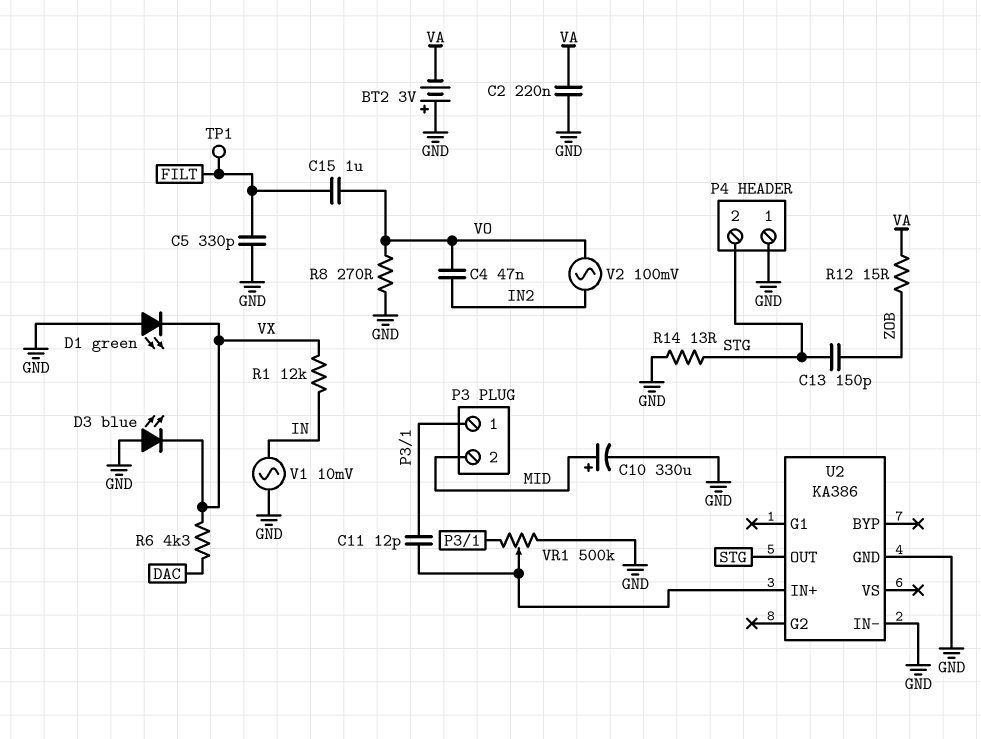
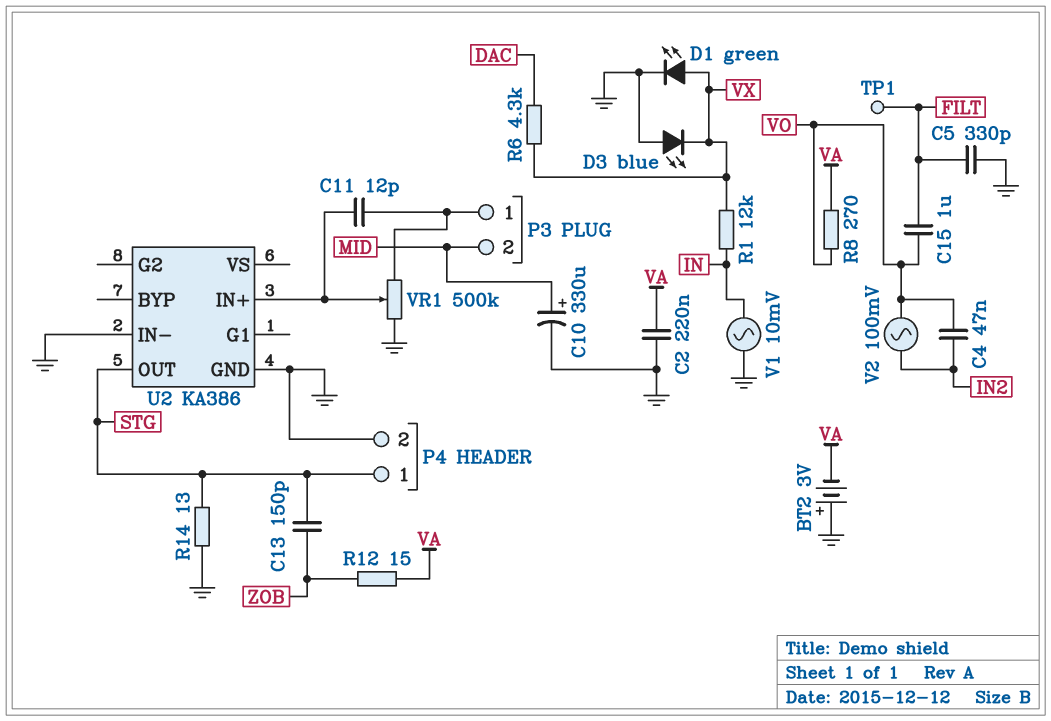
D1: LED green (A GND, K VX) -> LED green (A VX, K GND)
P4 pin 1: GND -> STG
P4 pin 2: STG -> GND
R8: 270 (GND, VO) -> 270 (VA, VO)

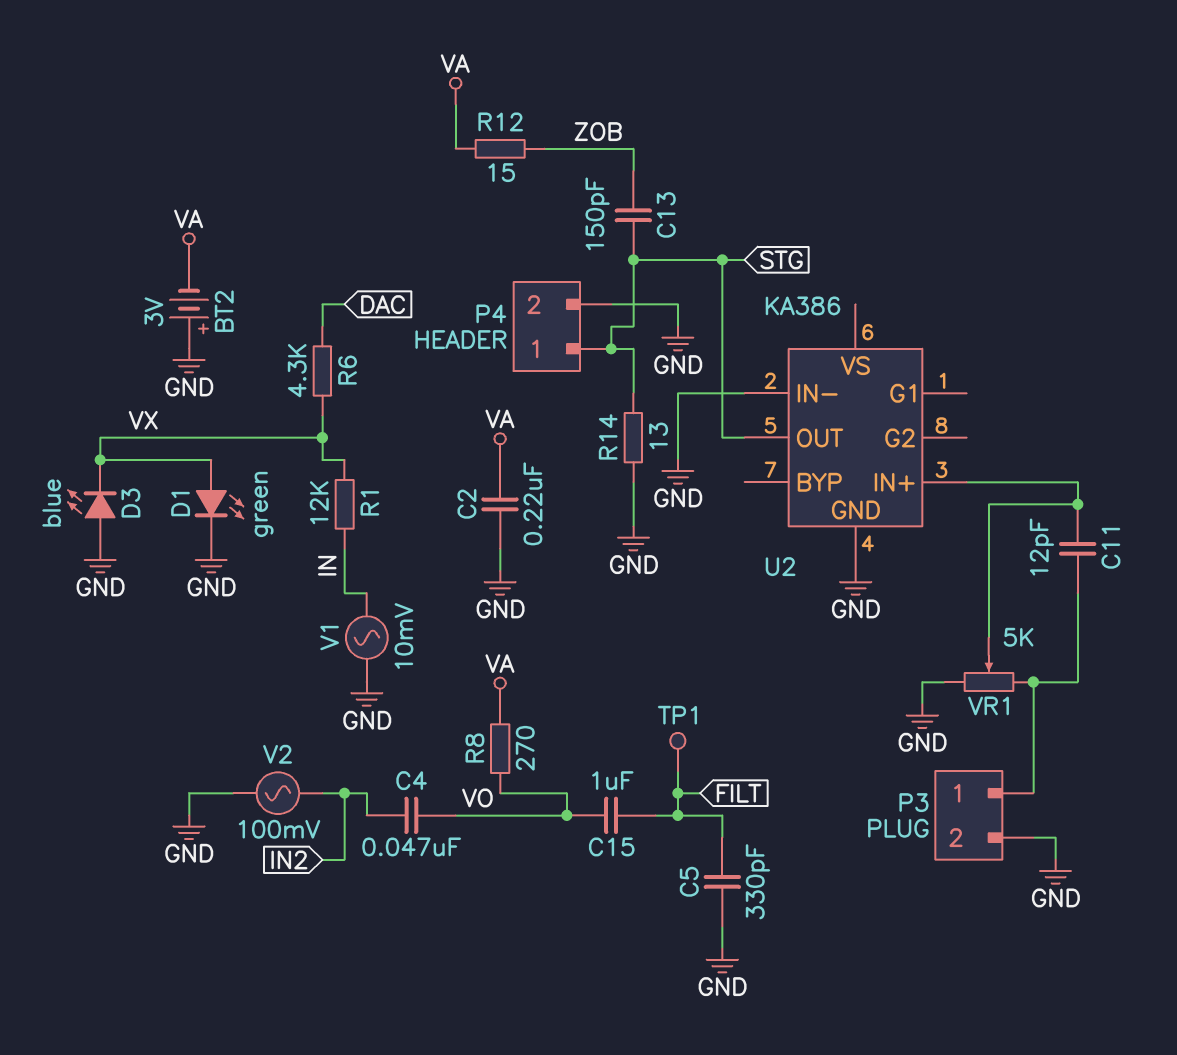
C10: 330uF (plus MID, minus GND) -> none
P3 pin 2: MID -> GND
V2: AC 100mV (IN2, VO) -> AC 100mV (GND, IN2)
VR1: 500k (GND, P3/1, wiper U2/IN+) -> 5k (GND, P3/1, wiper U2/IN+)

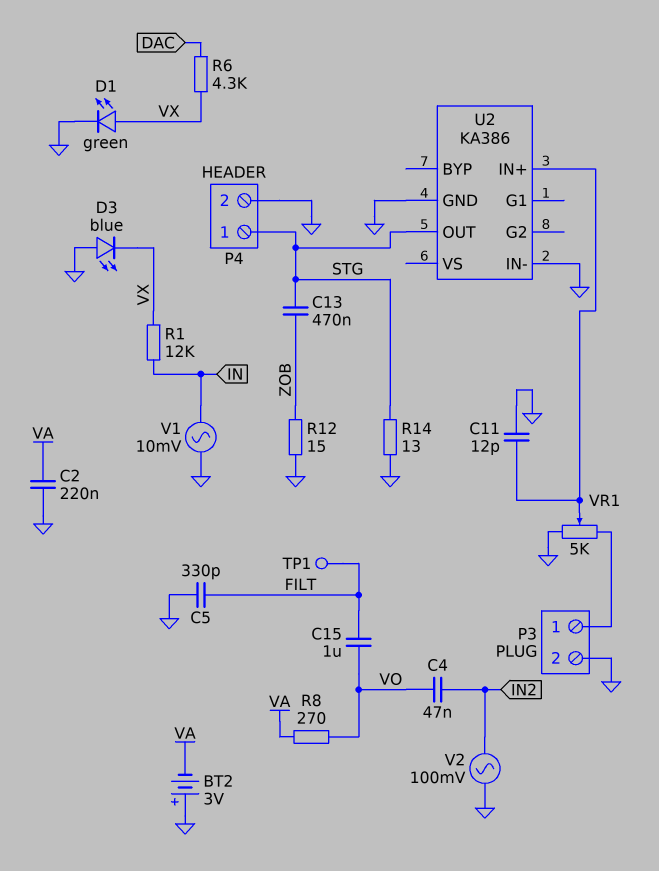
C11: 12pF (P3/1, U2/IN+) -> 12pF (GND, U2/IN+)
C13: 150pF (STG, ZOB) -> 470nF (STG, ZOB)
R12: 15 (VA, ZOB) -> 15 (GND, ZOB)

